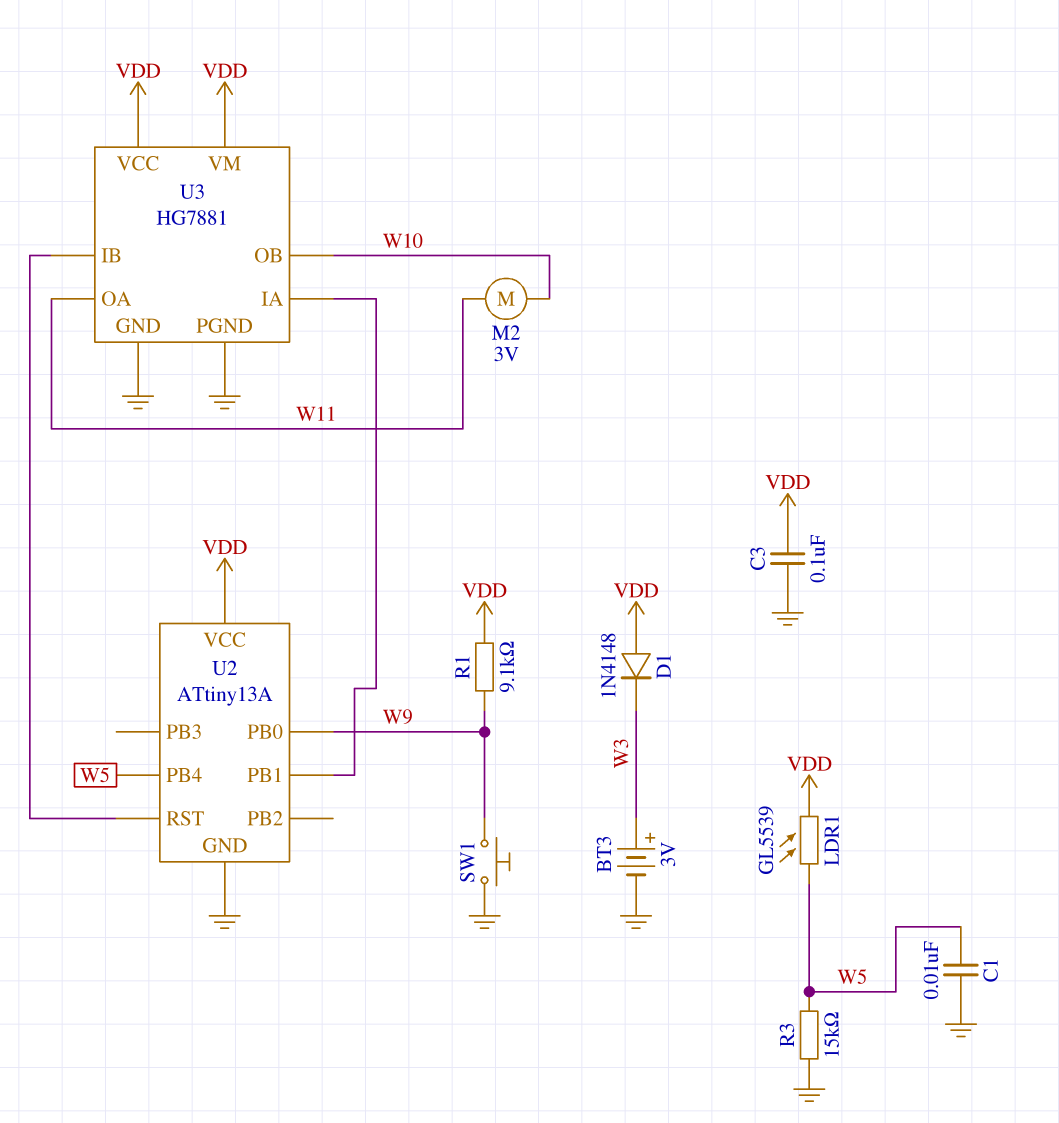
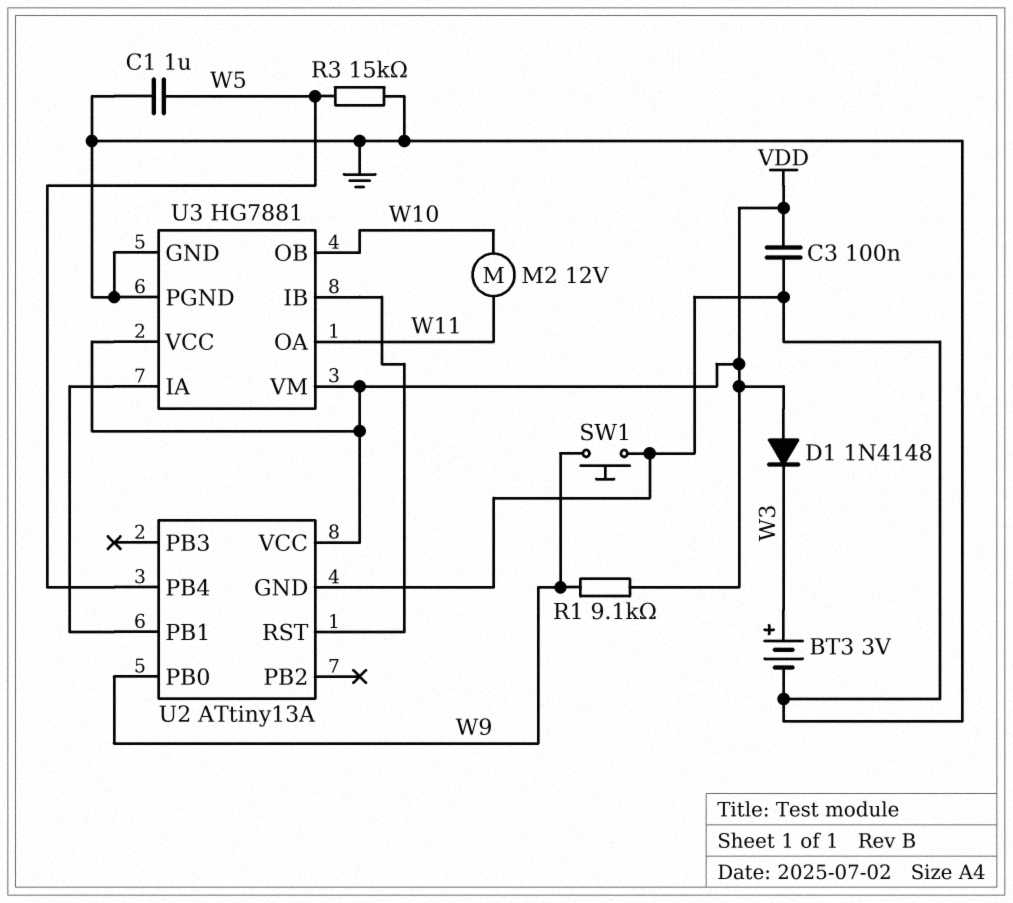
C1: 10nF (GND, W5) -> 1uF (GND, W5)
LDR1: GL5539 (VDD, W5) -> none
M2: motor 3V (W10, W11) -> motor 12V (W10, W11)

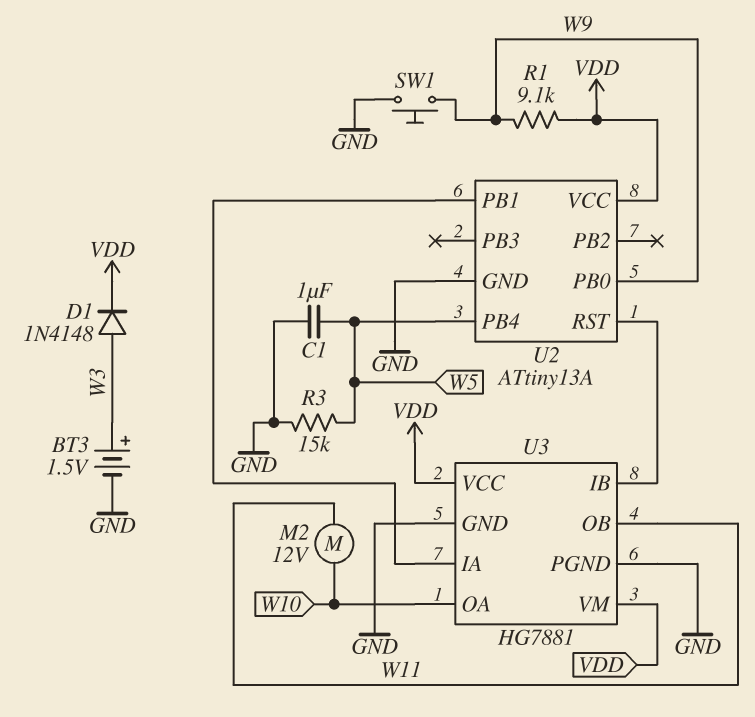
BT3: 3V (plus W3, minus GND) -> 1.5V (plus W3, minus GND)
C3: 100nF (GND, VDD) -> none
D1: diode 1N4148 (A VDD, K W3) -> diode 1N4148 (A W3, K VDD)
U3 pin OA: W11 -> W10
U3 pin OB: W10 -> W11

